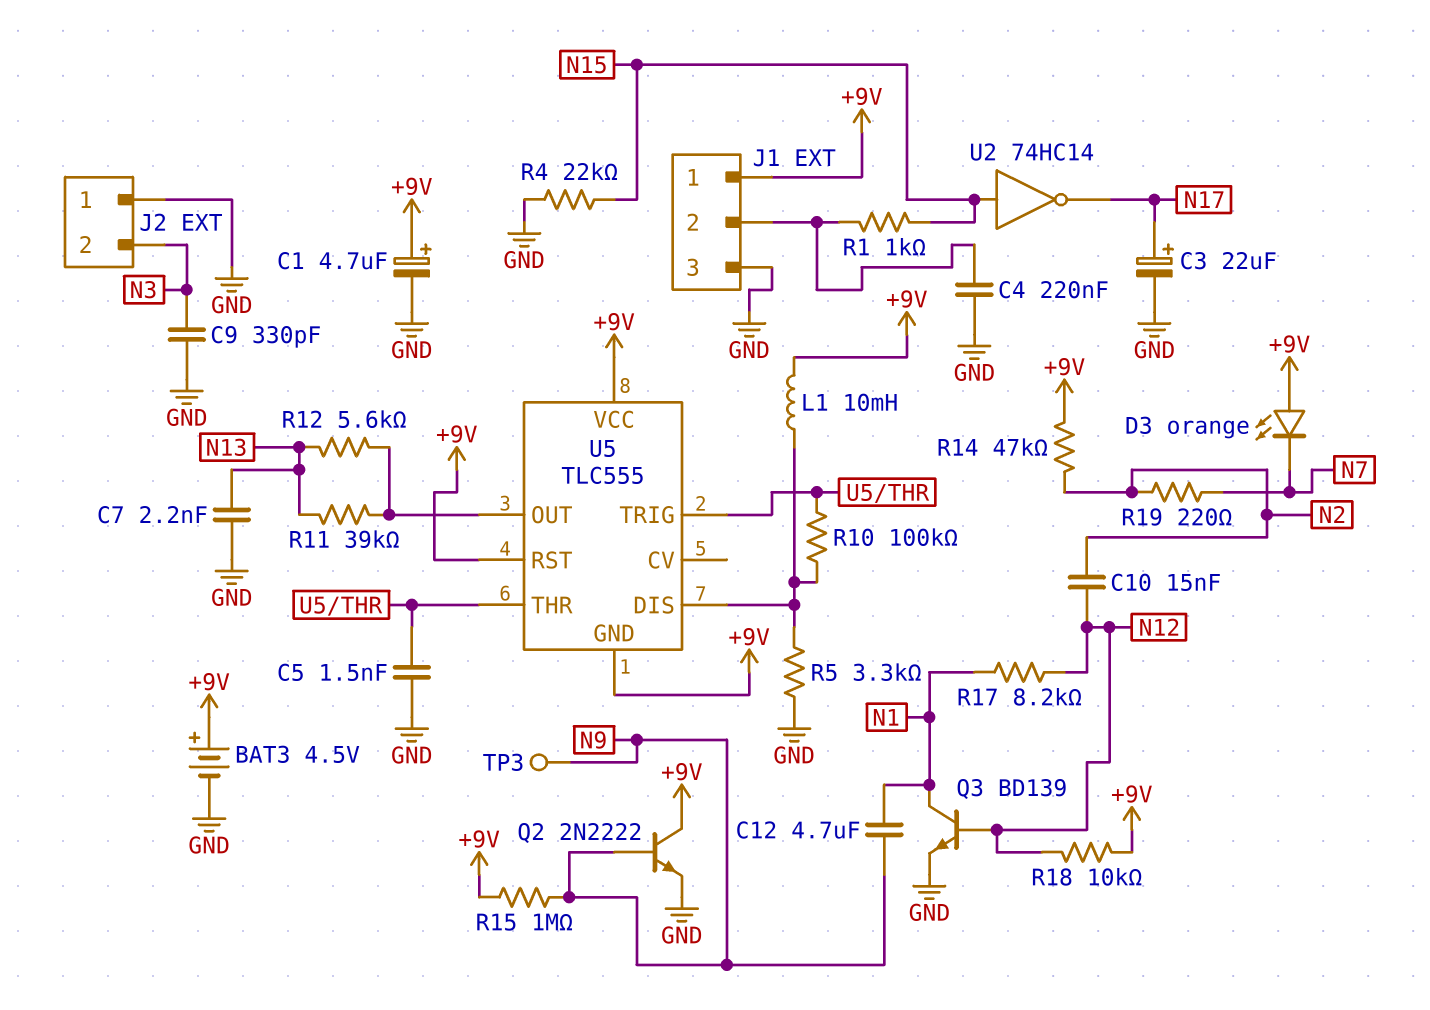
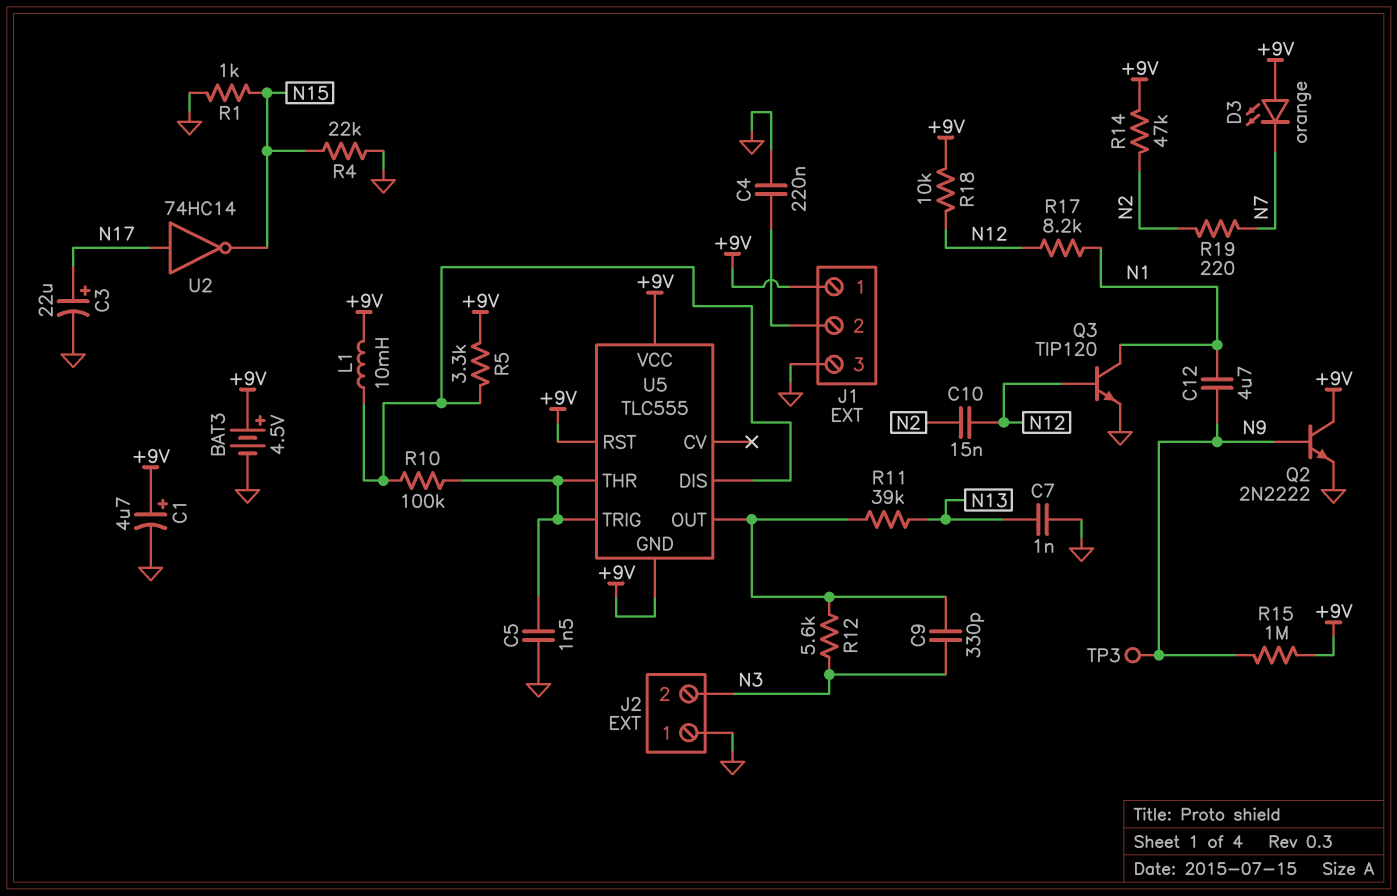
C7: 2.2nF (GND, N13) -> 1nF (GND, N13)
C9: 330pF (GND, N3) -> 330pF (N3, U5/OUT)
Q3: NPN BD139 (B N12, C N1, E GND) -> NPN TIP120 (B N12, C N1, E GND)
R1: 1k (J1/2, N15) -> 1k (GND, N15)
R5: 3.3k (GND, U5/DIS) -> 3.3k (+9V, U5/DIS)
R12: 5.6k (N13, U5/OUT) -> 5.6k (N3, U5/OUT)
U2: NOT 74HC14 (in N15, out N17) -> NOT 74HC14 (in N17, out N15)

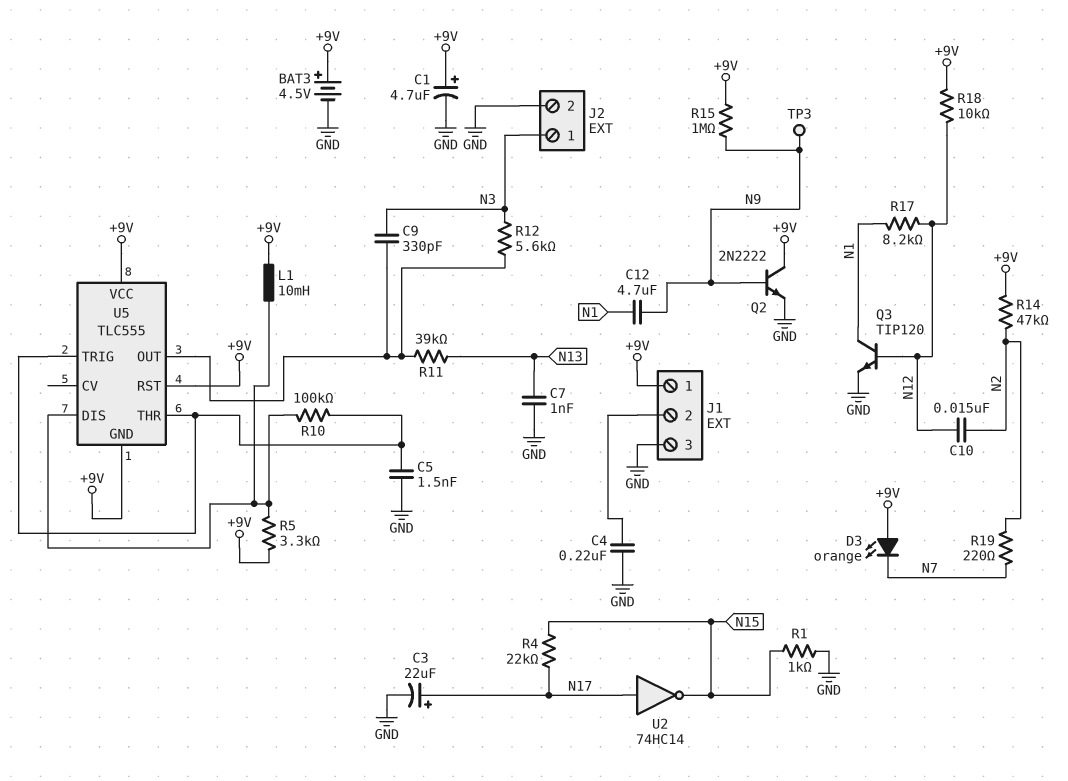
J2 pin 1: GND -> N3
J2 pin 2: N3 -> GND
R4: 22k (GND, N15) -> 22k (N15, N17)

